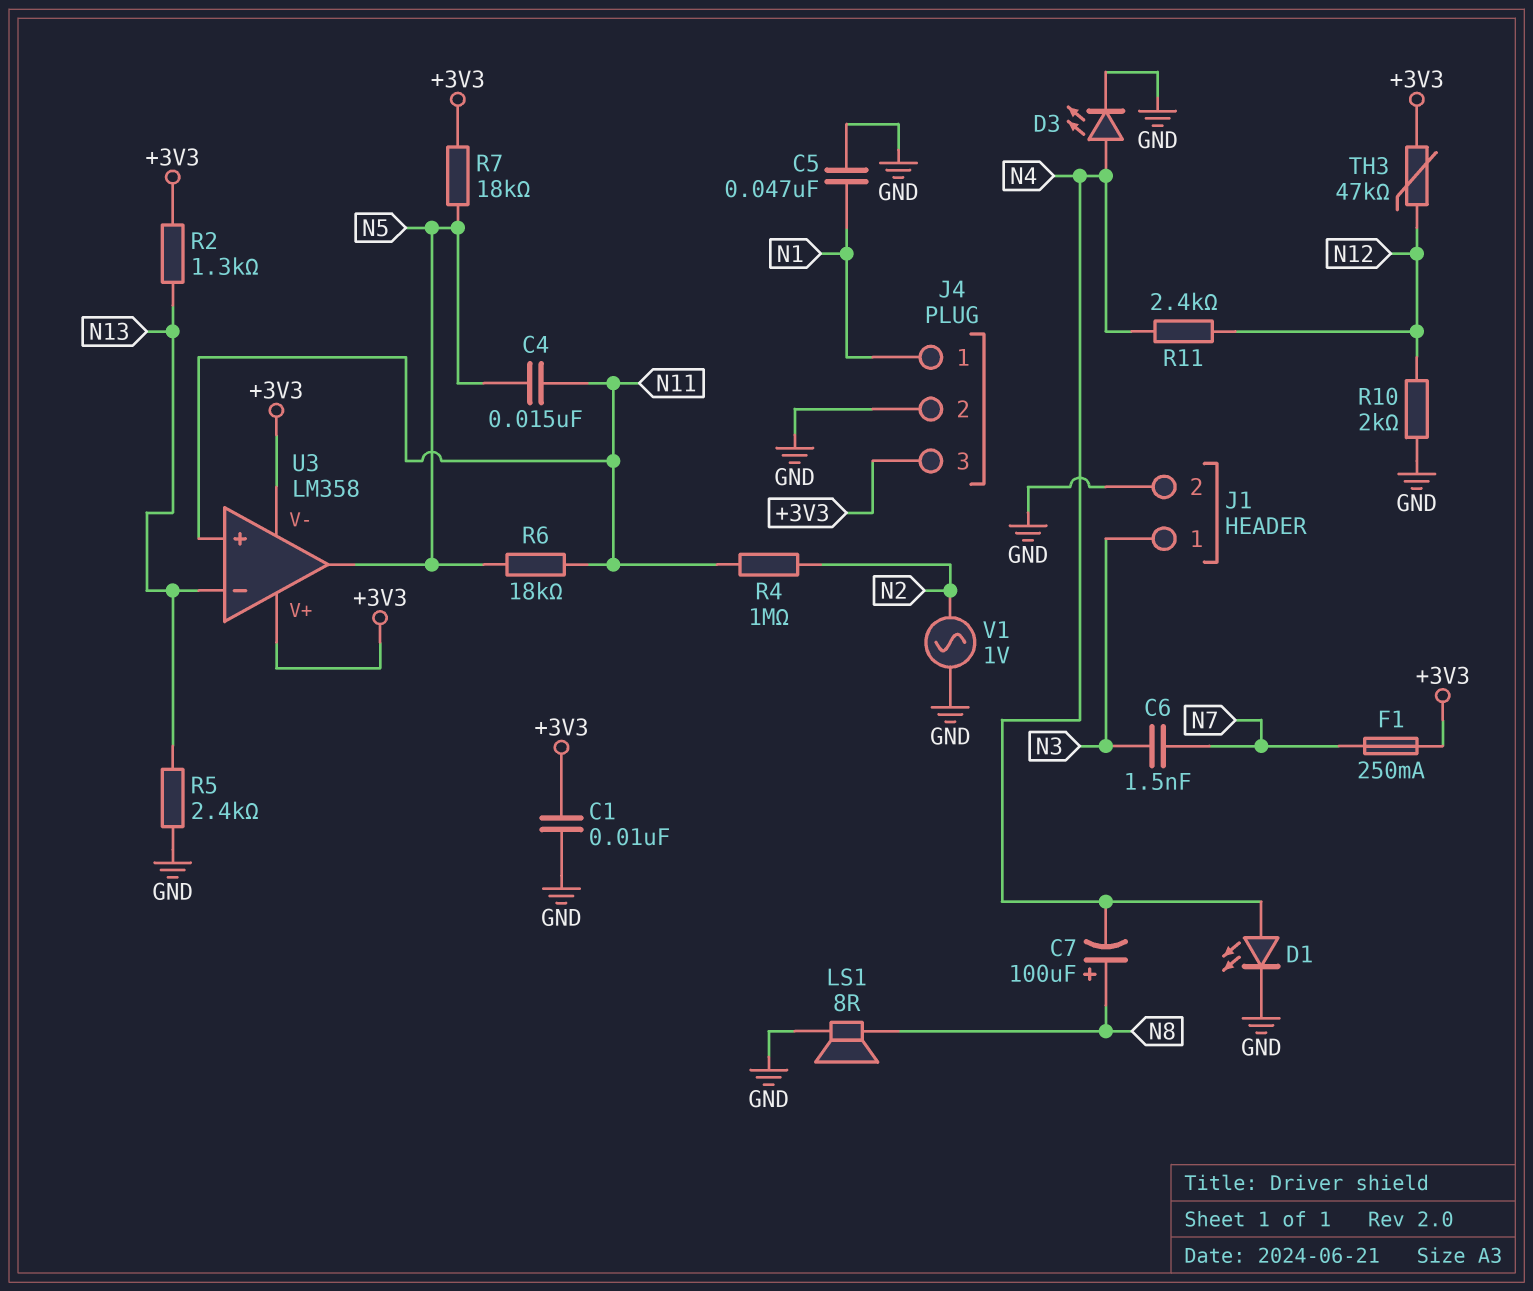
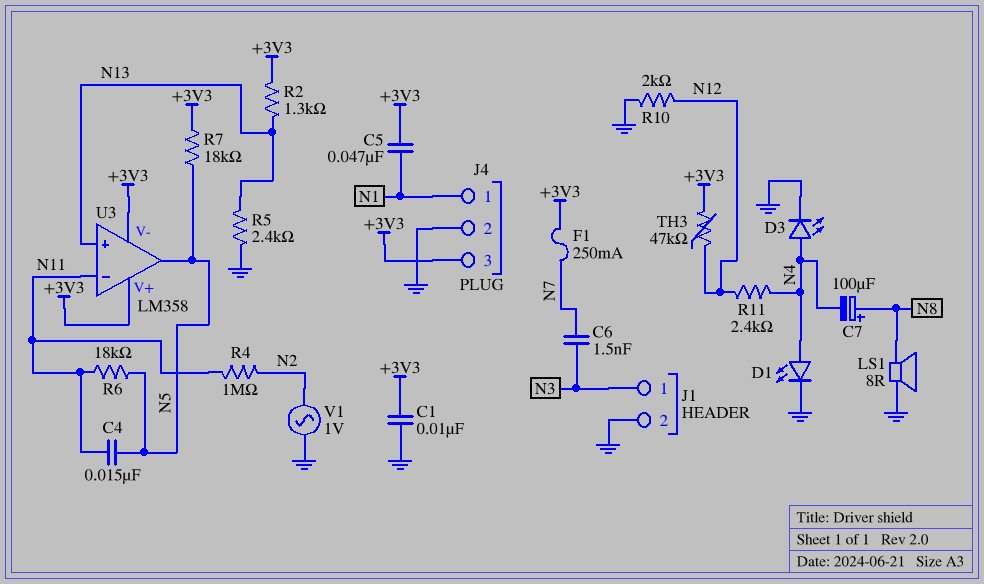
C5: 47nF (GND, N1) -> 47nF (+3V3, N1)
U3 pin in+: N11 -> N13
U3 pin in-: N13 -> N11

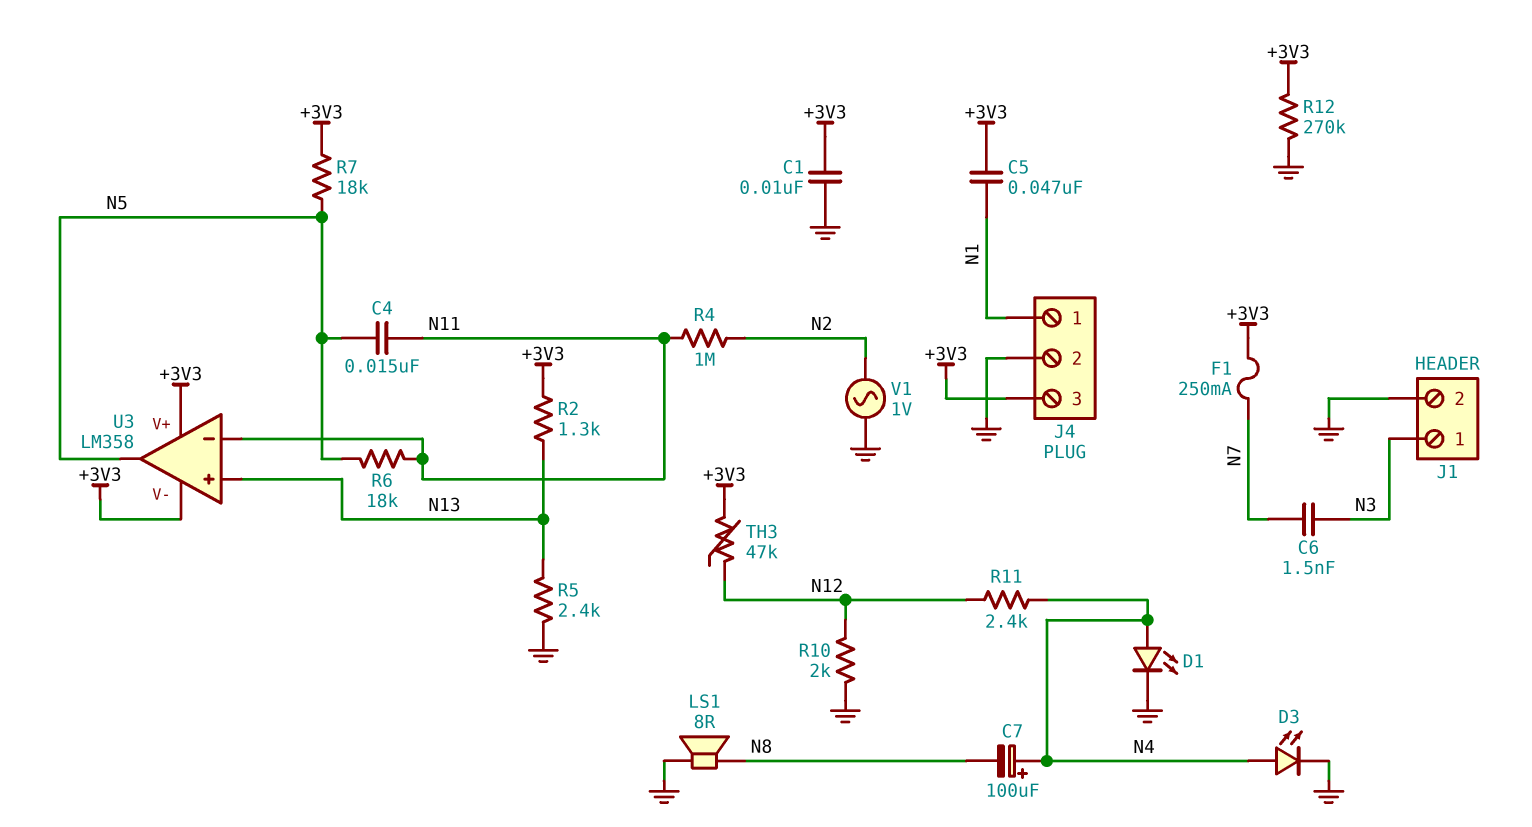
C7: 100uF (plus N8, minus N4) -> 100uF (plus N4, minus N8)
R12: none -> 270k (+3V3, GND)

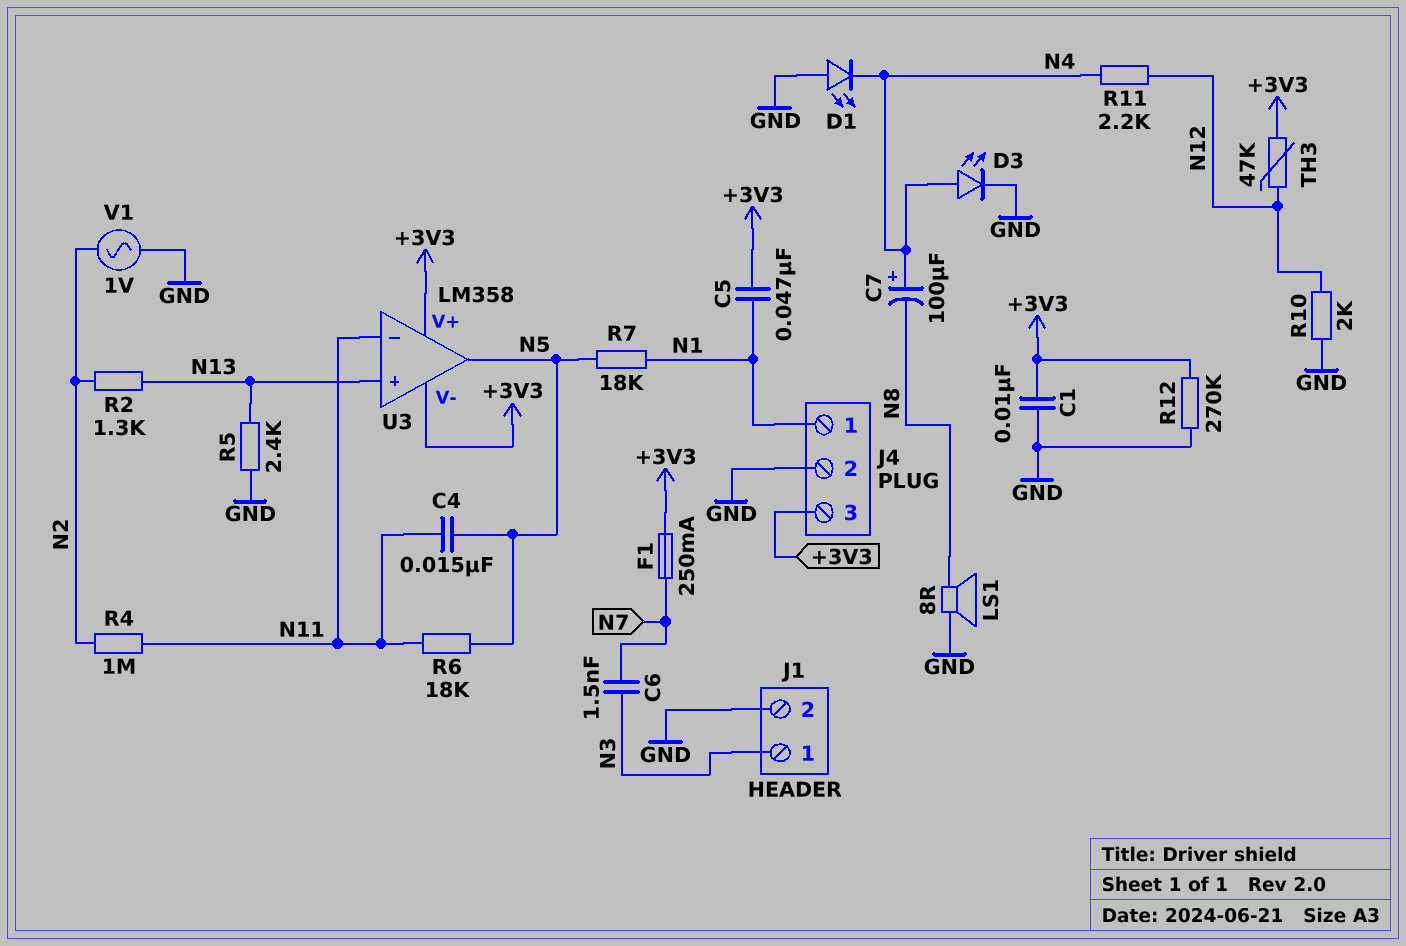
D1: LED (A N4, K GND) -> LED (A GND, K N4)
R2: 1.3k (+3V3, N13) -> 1.3k (N2, N13)
R7: 18k (+3V3, N5) -> 18k (N1, N5)
R11: 2.4k (N4, N12) -> 2.2k (N4, N12)

